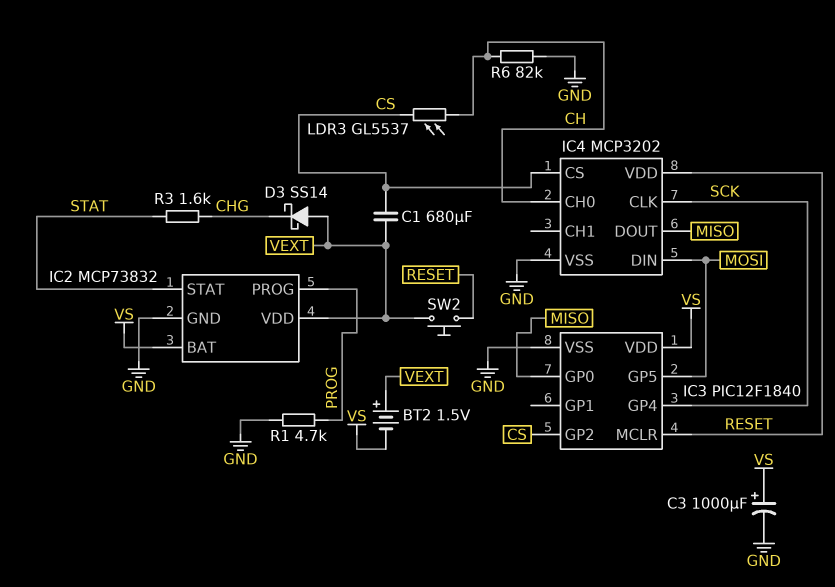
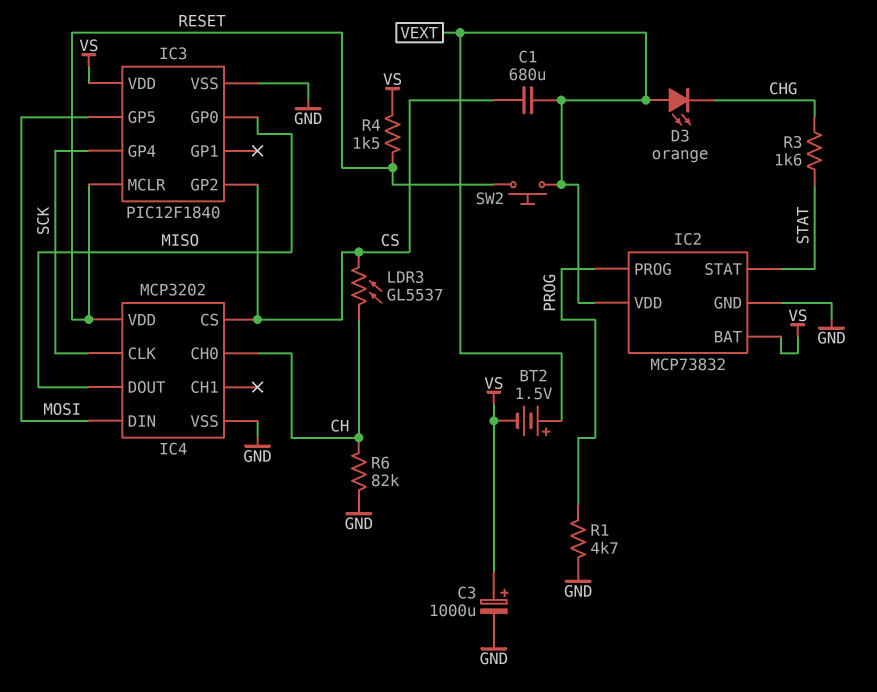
D3: schottky SS14 (A VEXT, K CHG) -> LED orange (A VEXT, K CHG)
R4: none -> 1.5k (RESET, VS)

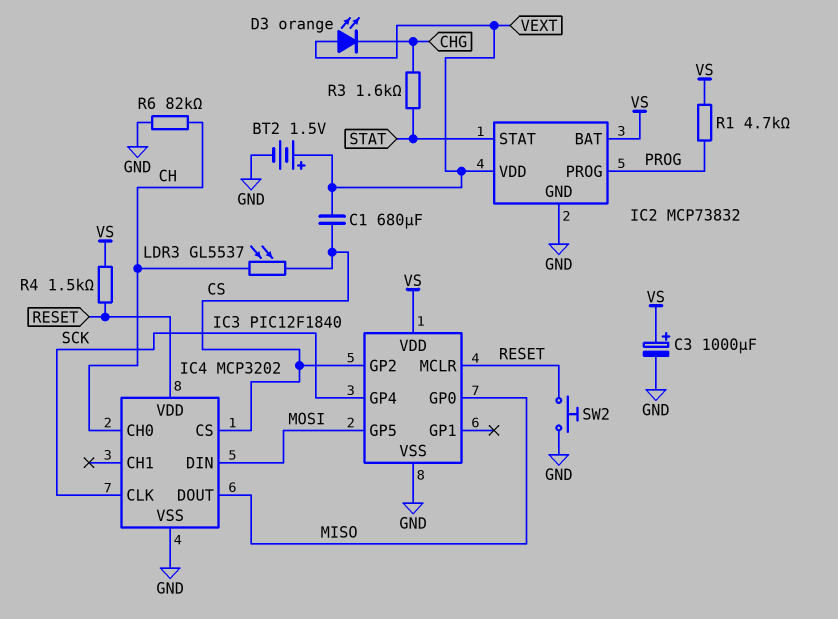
BT2: 1.5V (plus VEXT, minus VS) -> 1.5V (plus VEXT, minus GND)
R1: 4.7k (GND, PROG) -> 4.7k (PROG, VS)
SW2: button (RESET, VEXT) -> button (GND, RESET)

